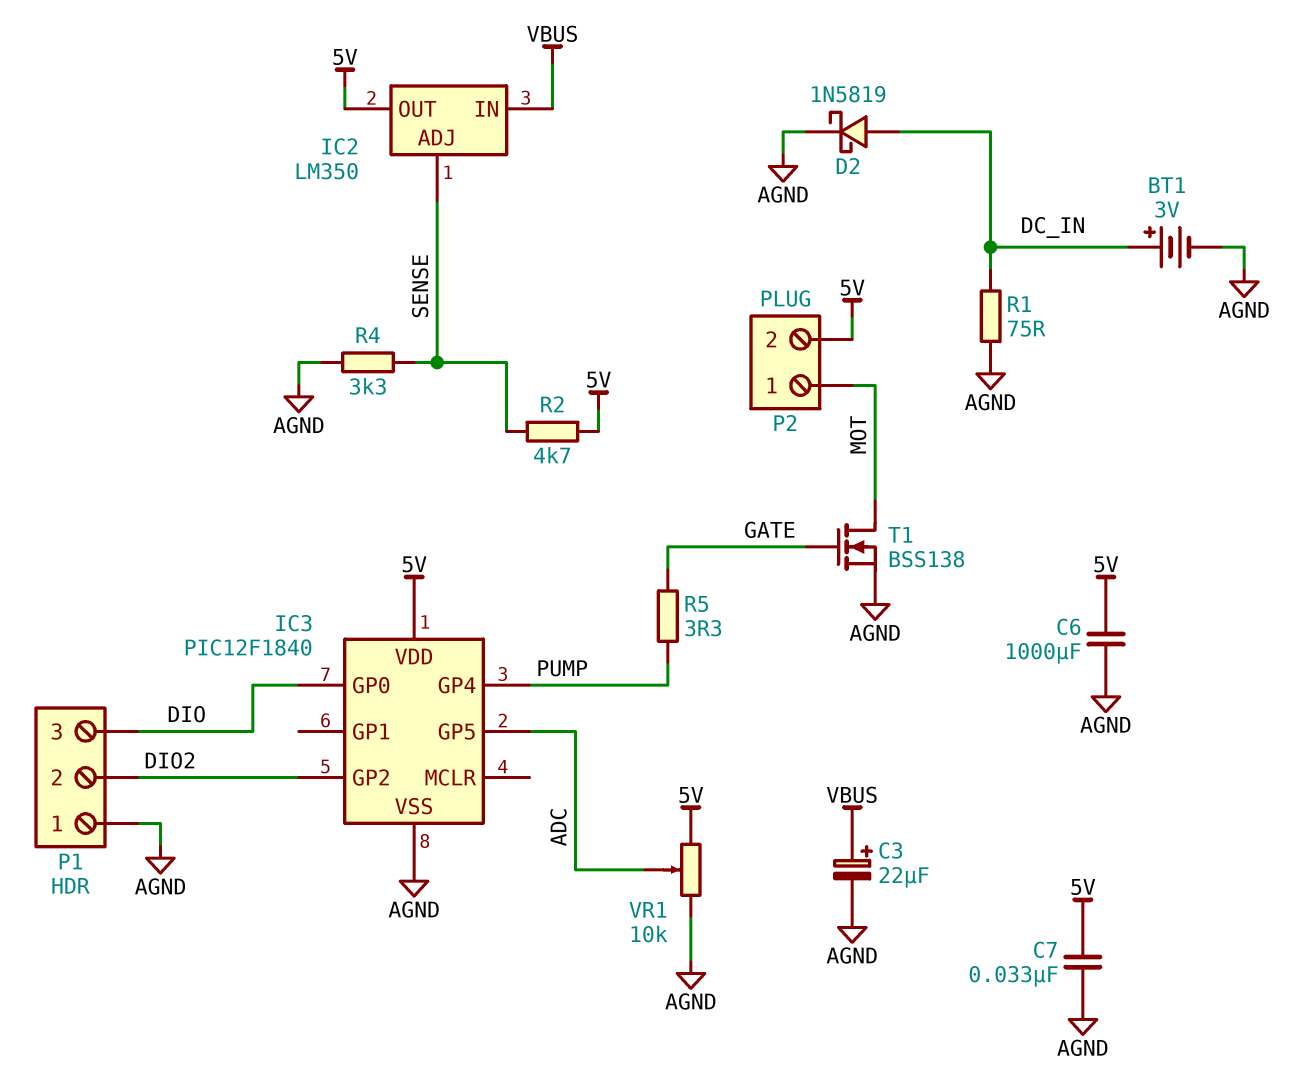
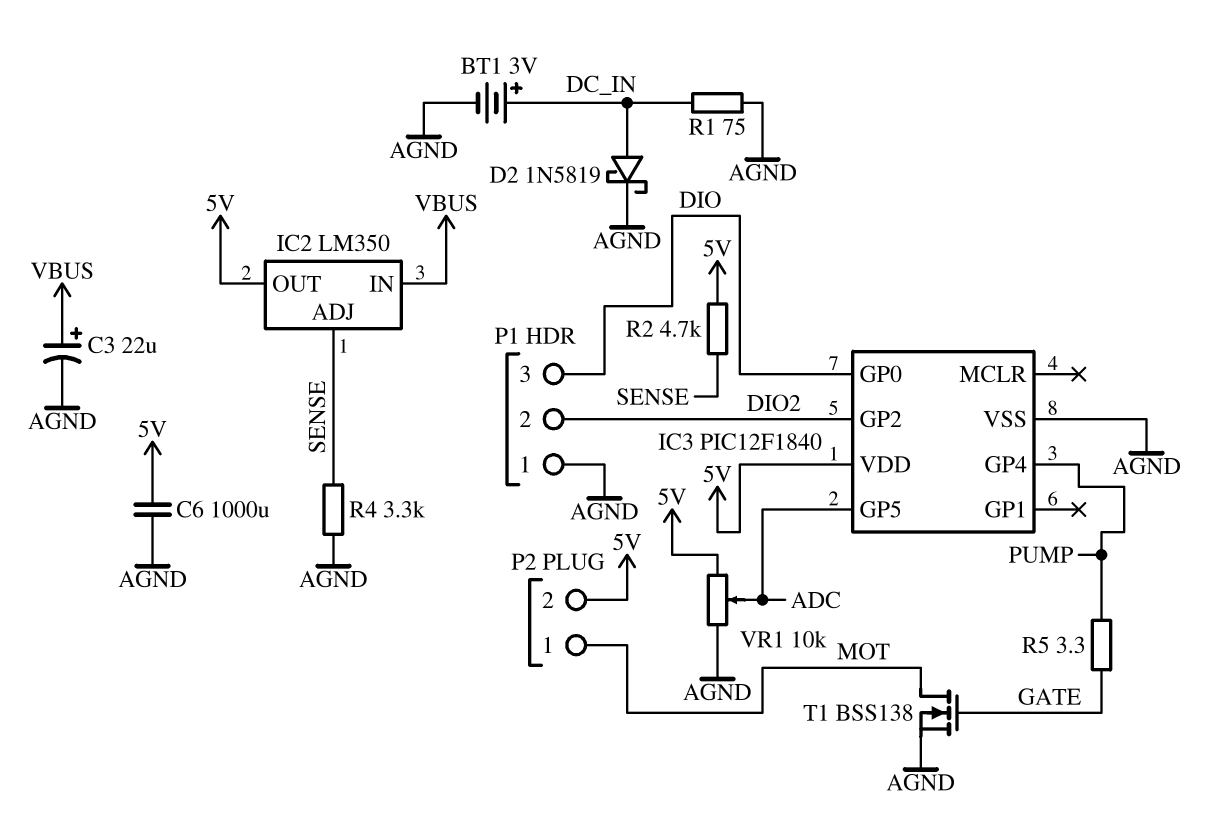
C7: 33nF (5V, AGND) -> none

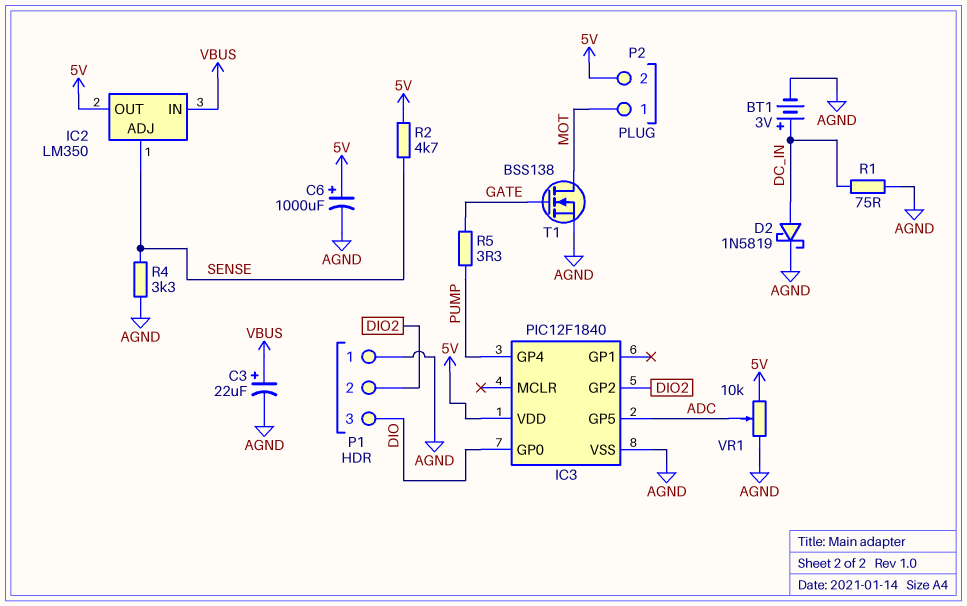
C6: 1000uF (5V, AGND) -> 1000uF (plus 5V, minus AGND)

